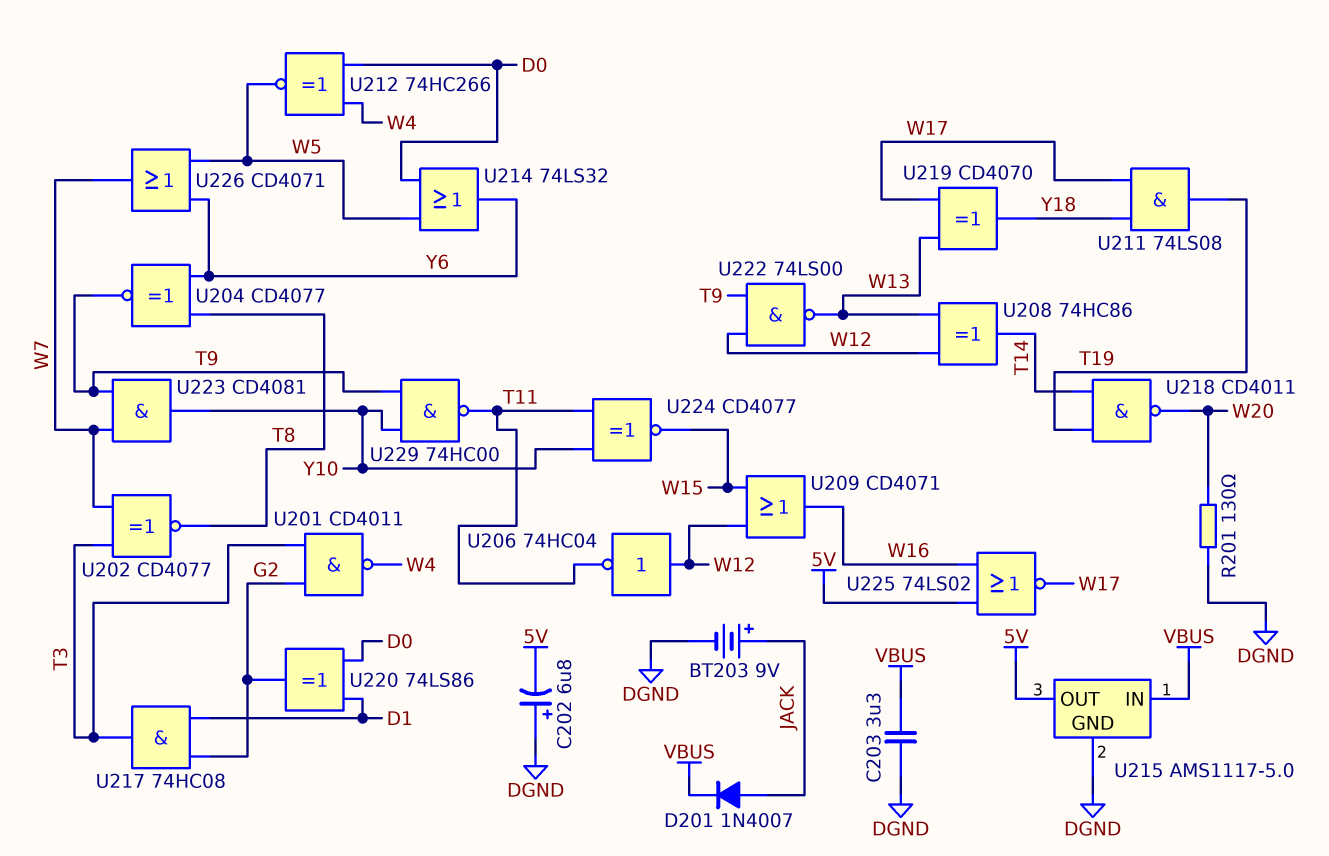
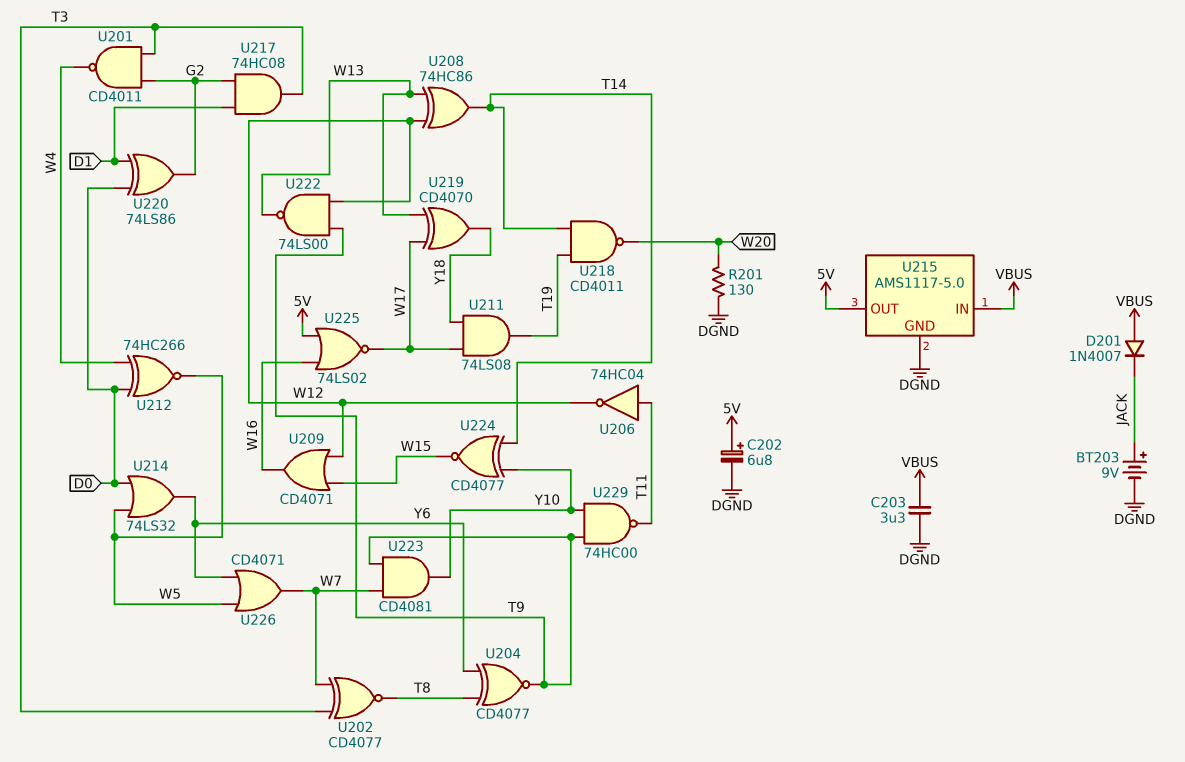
C202: 6.8uF (plus DGND, minus 5V) -> 6.8uF (plus 5V, minus DGND)
D201: diode 1N4007 (A JACK, K VBUS) -> diode 1N4007 (A VBUS, K JACK)
U206: NOT 74HC04 (in W12, out T11) -> NOT 74HC04 (in T11, out W12)
U224: XNOR CD4077 (in T11, in Y10, out W15) -> XNOR CD4077 (in T14, in Y10, out W15)

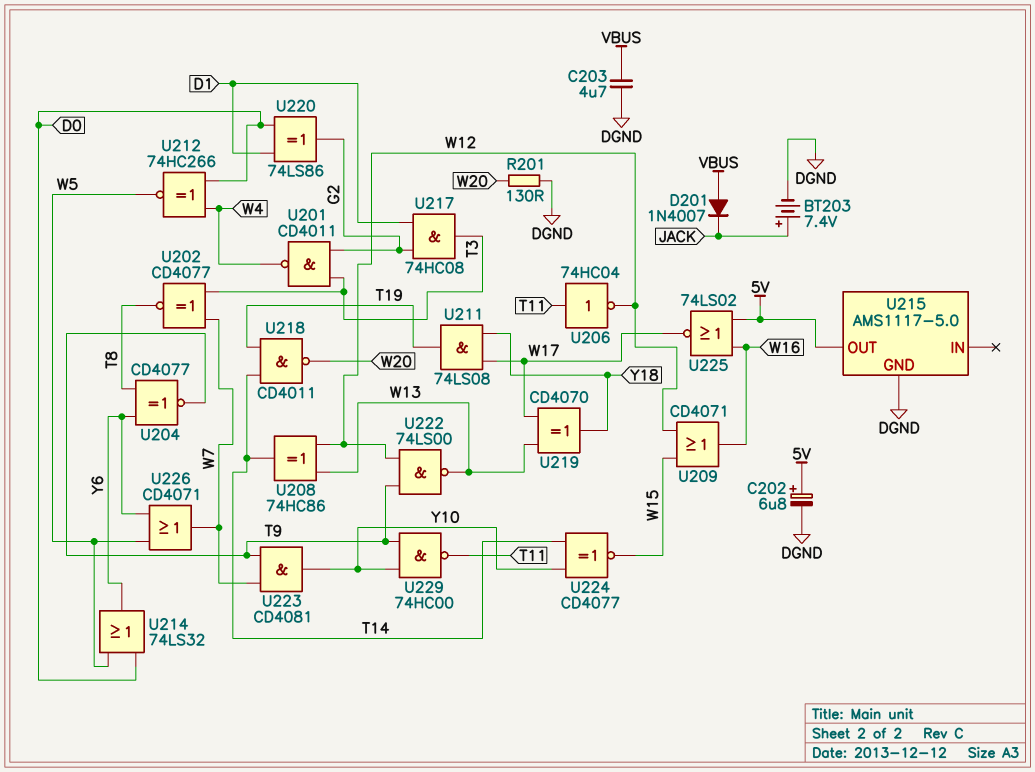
BT203: 9V (plus JACK, minus DGND) -> 7.4V (plus JACK, minus DGND)
C203: 3.3uF (DGND, VBUS) -> 4.7uF (DGND, VBUS)
U215 pin IN: VBUS -> none

